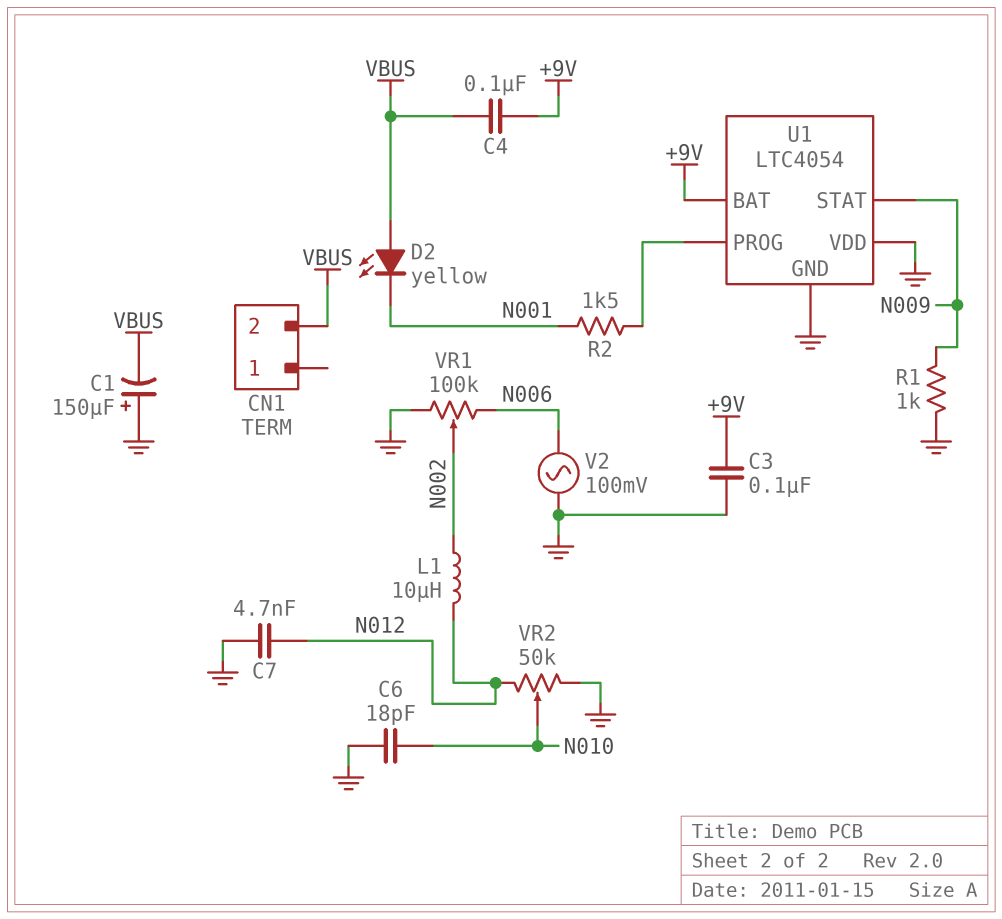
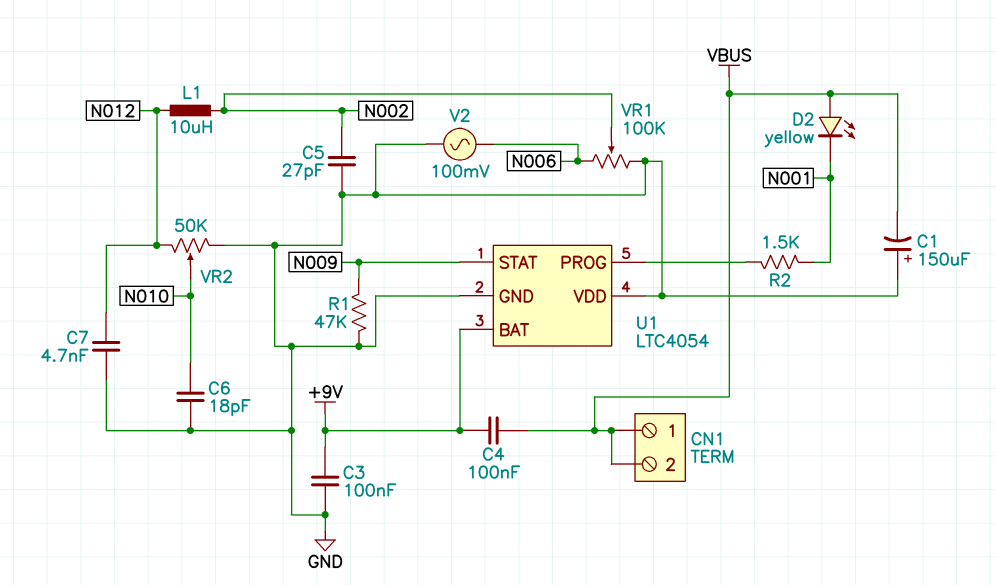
C5: none -> 27pF (GND, N002)
CN1 pin 1: none -> VBUS
R1: 1k (GND, N009) -> 47k (GND, N009)

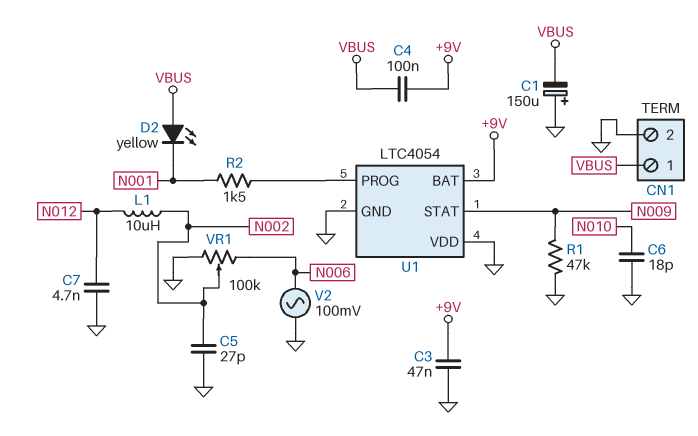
C3: 100nF (+9V, GND) -> 47nF (+9V, GND)
CN1 pin 2: VBUS -> GND
VR2: 50k (GND, N012, wiper N010) -> none

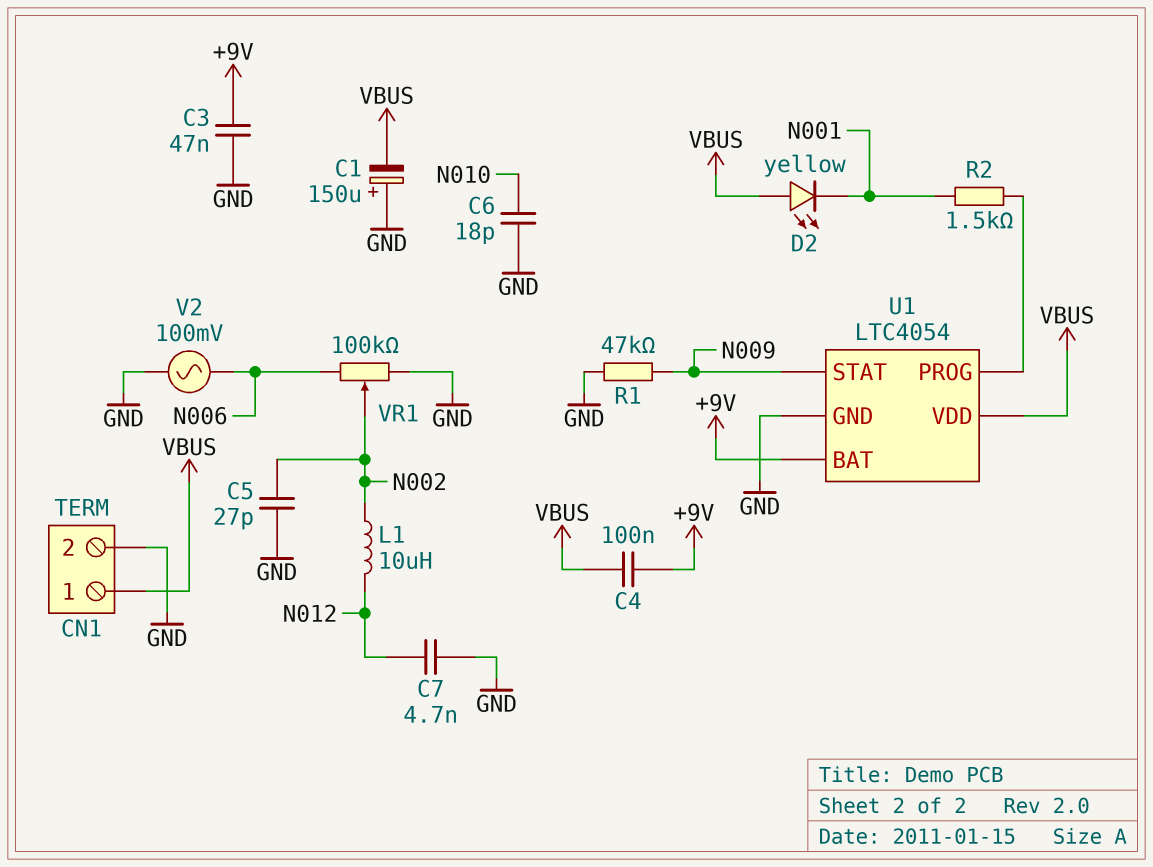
U1 pin VDD: GND -> VBUS

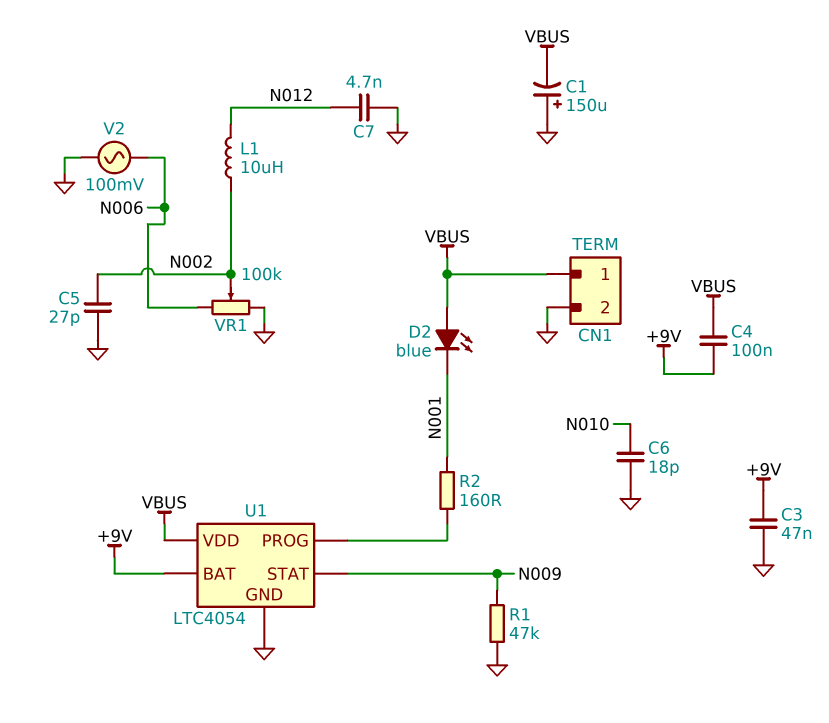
D2: LED yellow (A VBUS, K N001) -> LED blue (A VBUS, K N001)
R2: 1.5k (N001, U1/PROG) -> 160 (N001, U1/PROG)

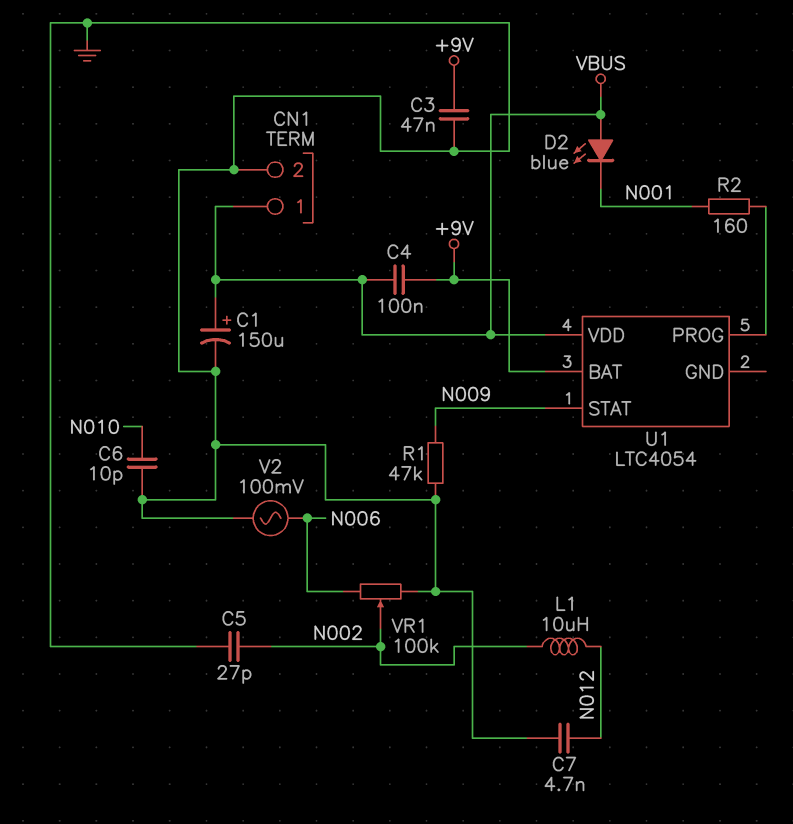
C1: 150uF (plus GND, minus VBUS) -> 150uF (plus VBUS, minus GND)
C6: 18pF (GND, N010) -> 10pF (GND, N010)
U1 pin GND: GND -> none

